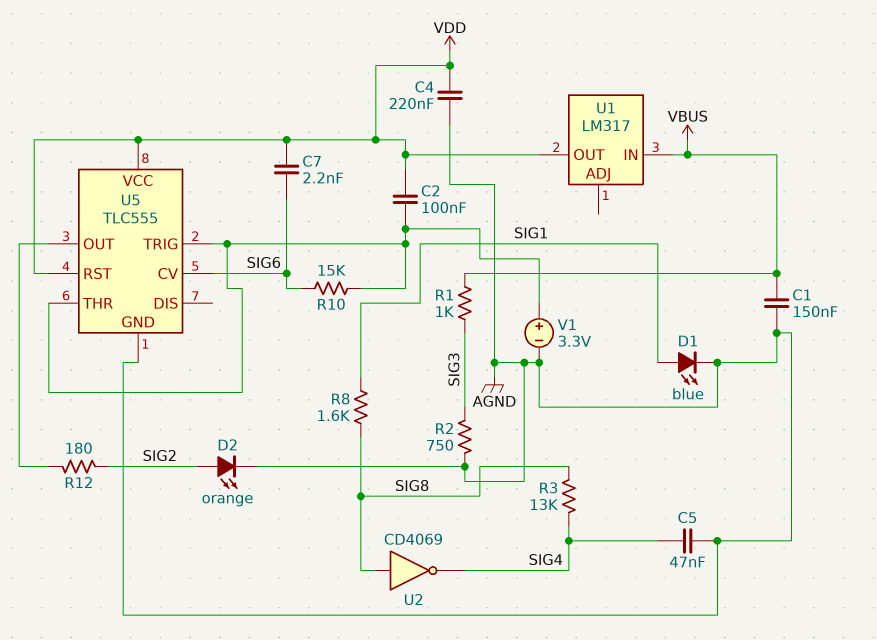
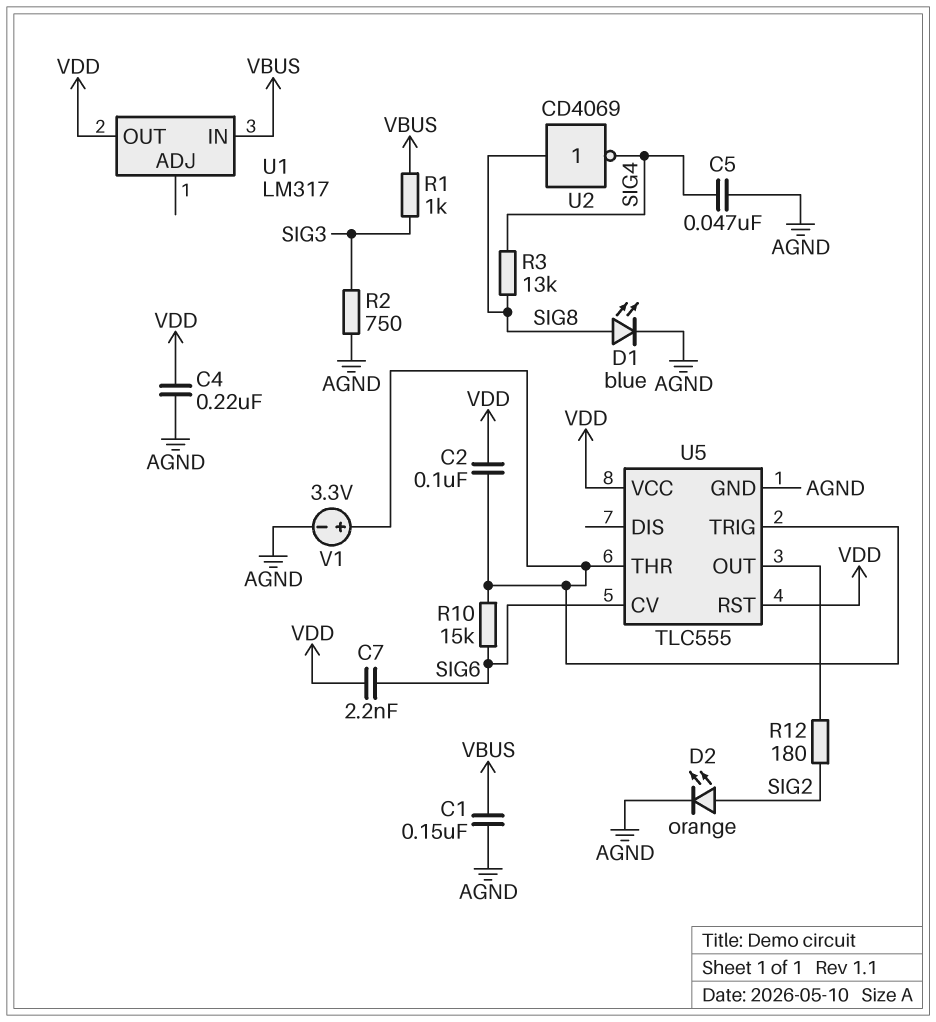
D1: LED blue (A SIG1, K AGND) -> LED blue (A SIG8, K AGND)
R8: 1.6k (SIG1, SIG8) -> none

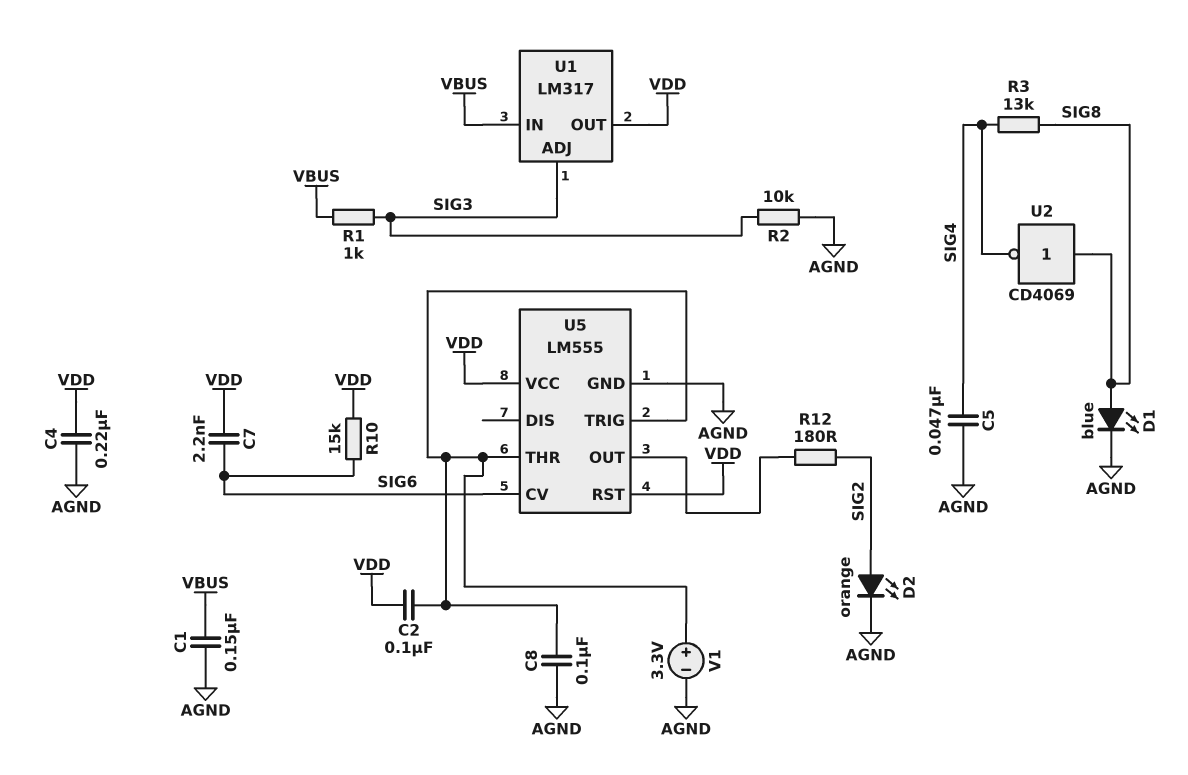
C8: none -> 100nF (AGND, U5/THR)
R2: 750 (AGND, SIG3) -> 10k (AGND, SIG3)
R10: 15k (SIG6, U5/THR) -> 15k (SIG6, VDD)
U1 pin ADJ: none -> SIG3
U5: TLC555 -> LM555

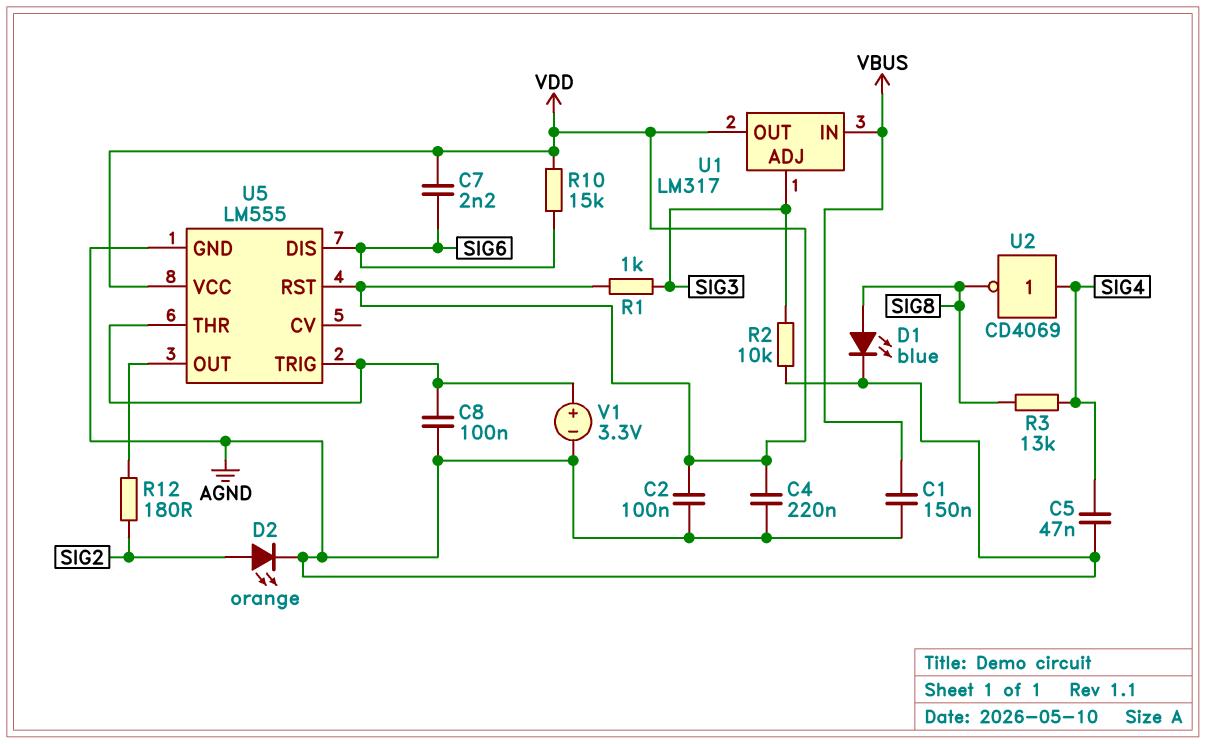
C2: 100nF (U5/THR, VDD) -> 100nF (AGND, VDD)
R1: 1k (SIG3, VBUS) -> 1k (SIG3, VDD)
U2: NOT CD4069 (in SIG8, out SIG4) -> NOT CD4069 (in SIG4, out SIG8)
U5 pin CV: SIG6 -> none
U5 pin DIS: none -> SIG6

